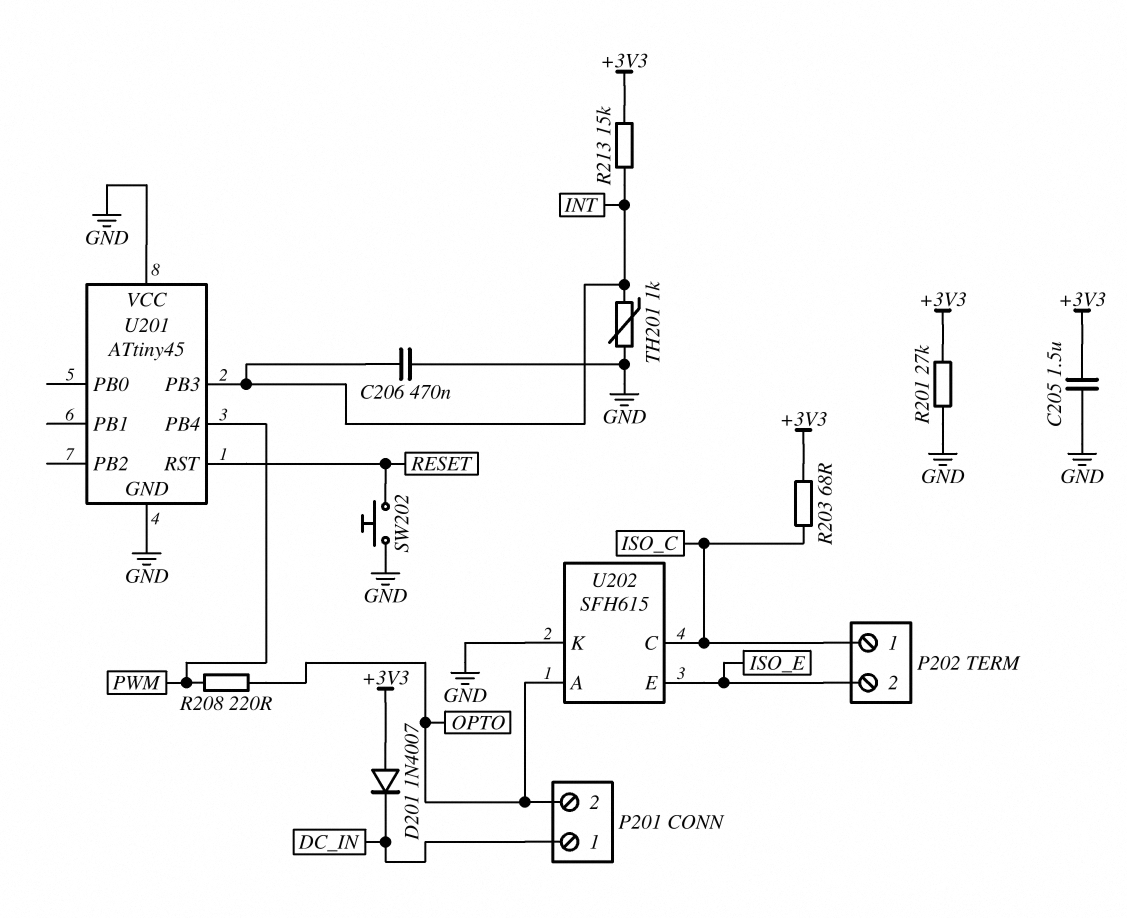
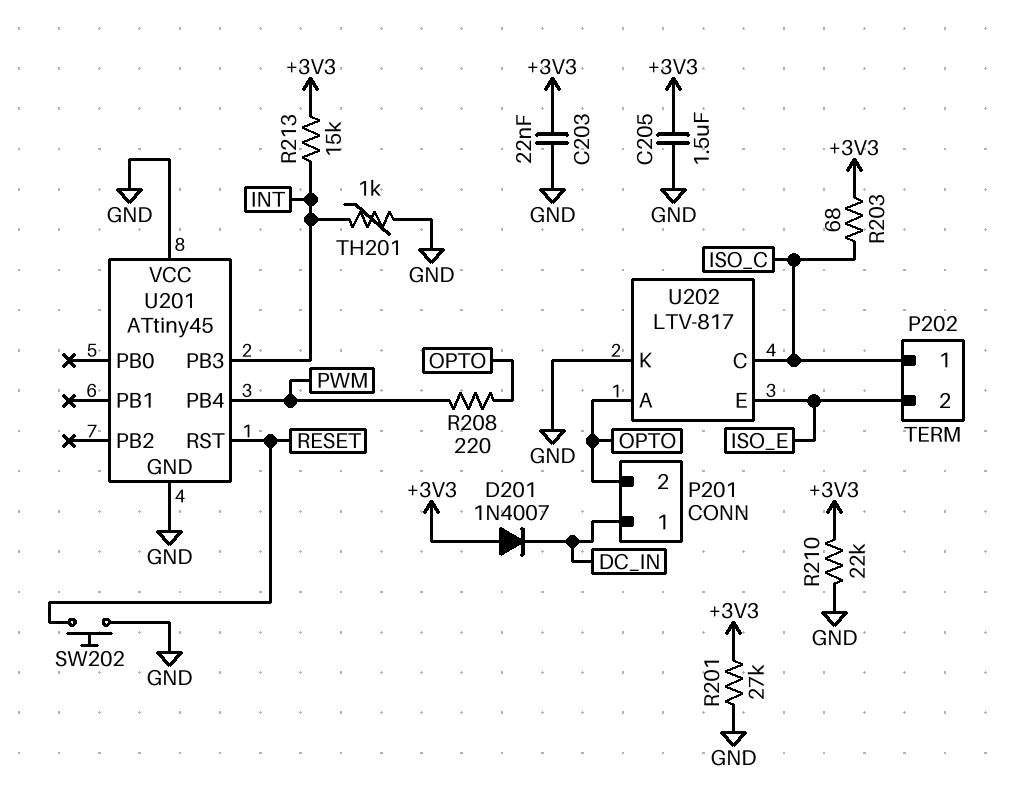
C203: none -> 22nF (+3V3, GND)
C206: 470nF (GND, INT) -> none
R210: none -> 22k (+3V3, GND)
U202: SFH615 -> LTV-817

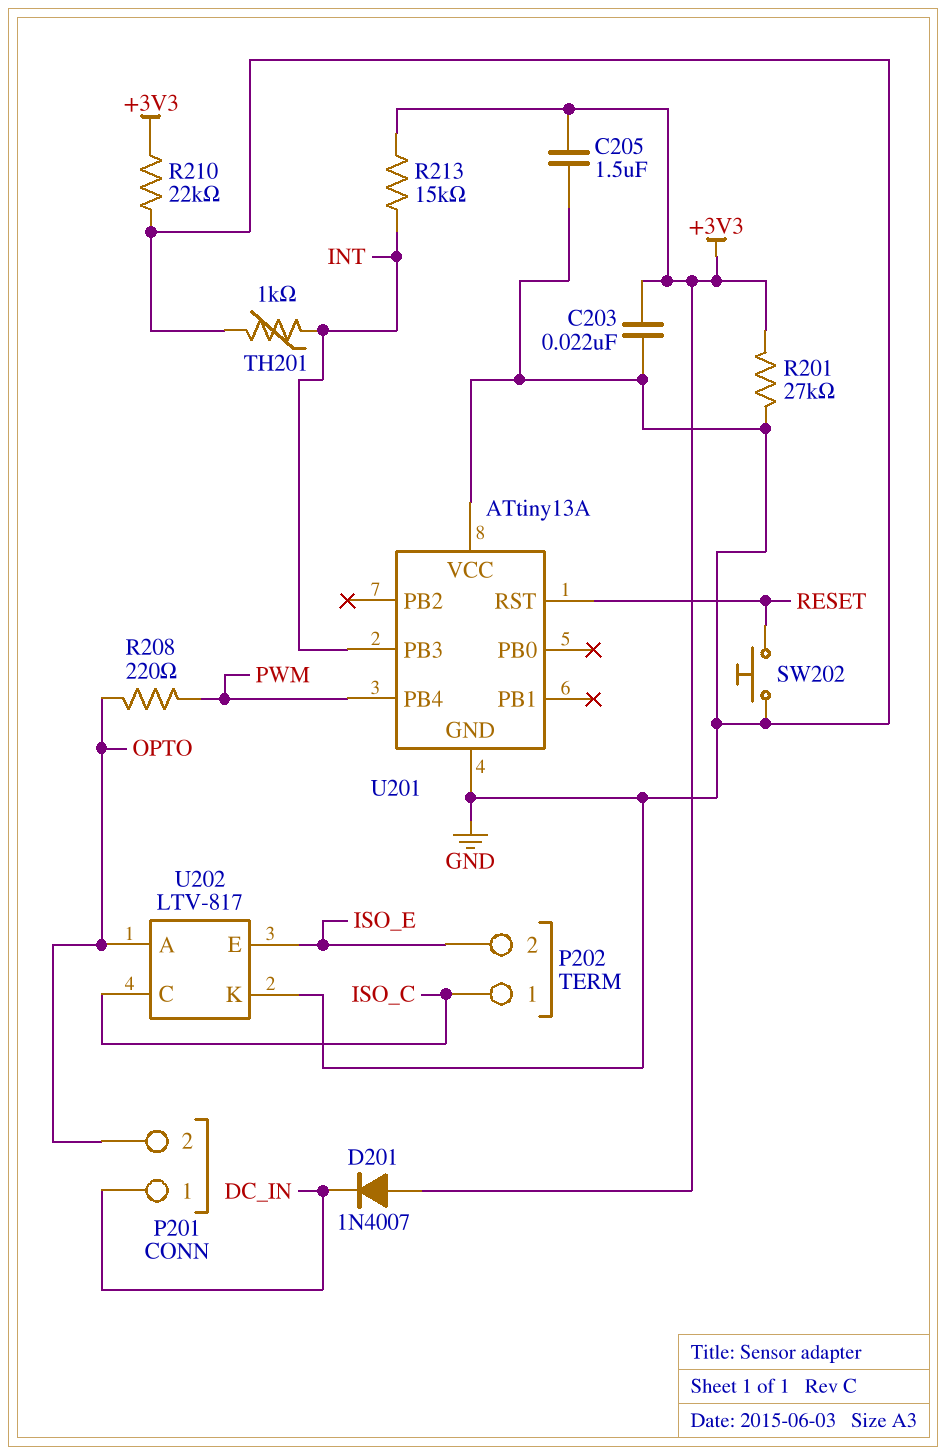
R203: 68 (+3V3, ISO_C) -> none
U201: ATtiny45 -> ATtiny13A

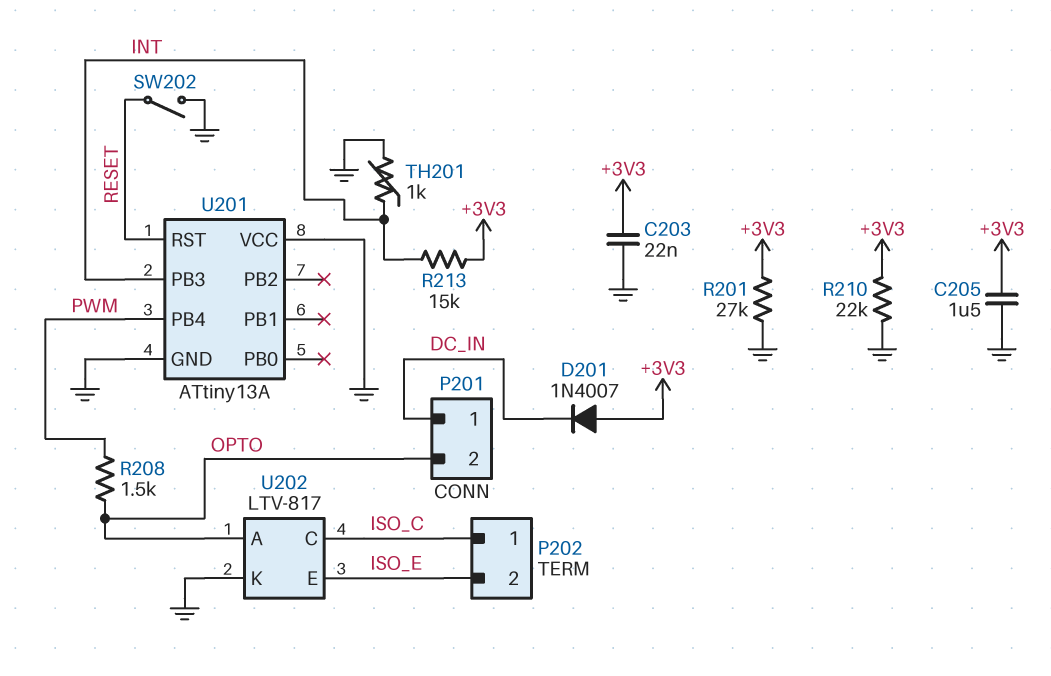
R208: 220 (OPTO, PWM) -> 1.5k (OPTO, PWM)
SW202: button (GND, RESET) -> switch (GND, RESET)

